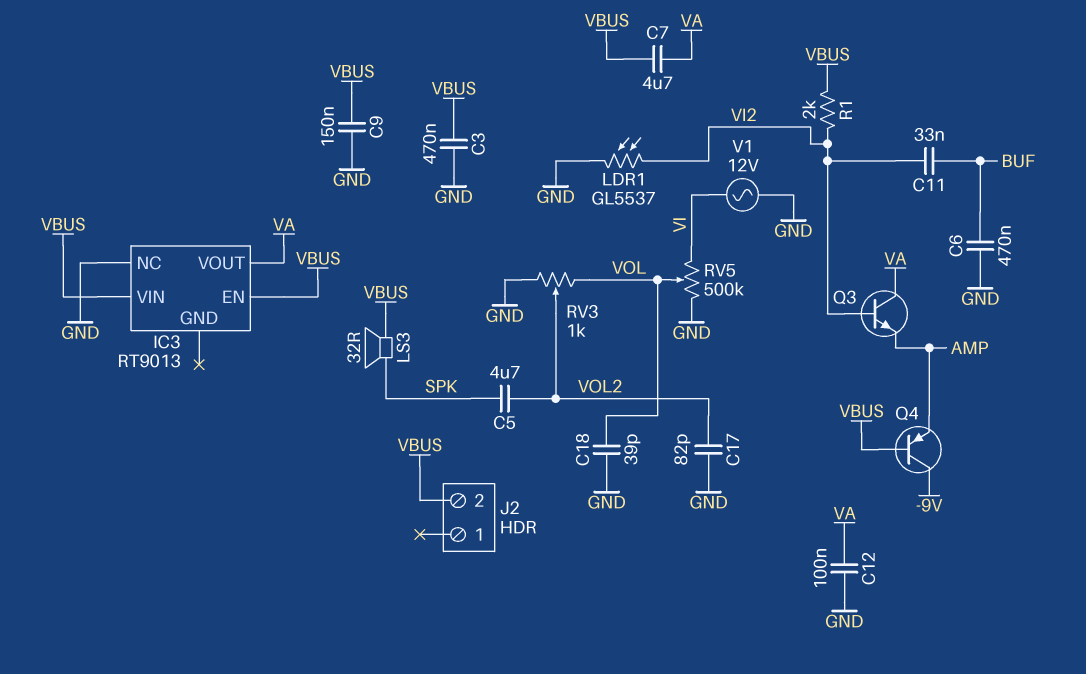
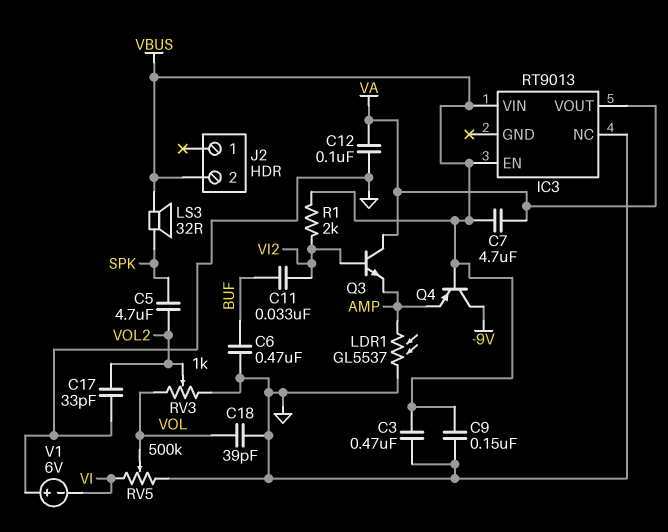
C17: 82pF (GND, VOL2) -> 33pF (GND, VOL2)
LDR1: GL5537 (GND, VI2) -> GL5537 (AMP, GND)
V1: AC 12V (GND, VI) -> 6V (plus GND, minus VI)

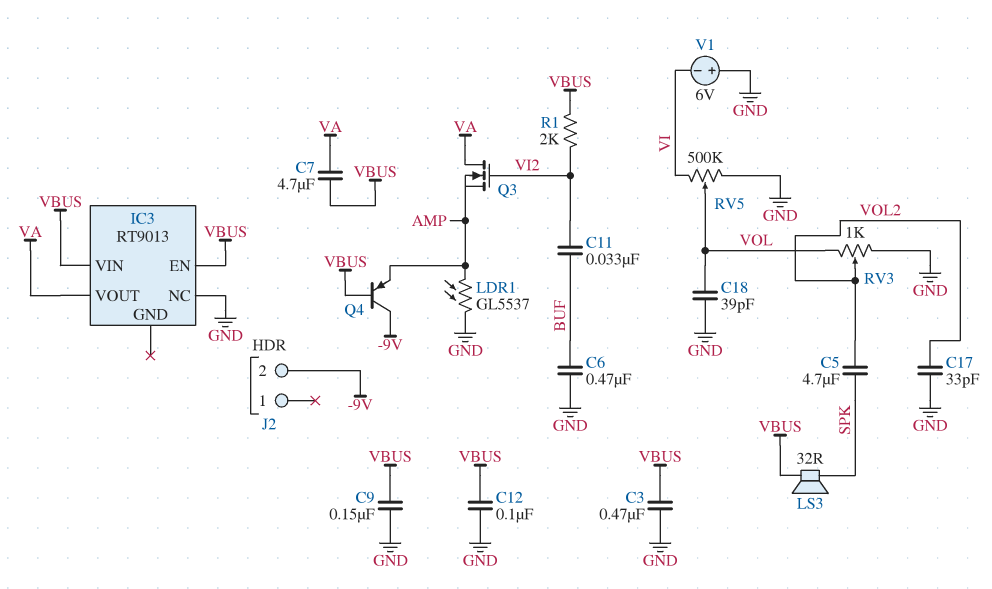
C12: 100nF (GND, VA) -> 100nF (GND, VBUS)
J2 pin 2: VBUS -> -9V
Q3: NPN (B VI2, C VA, E AMP) -> NMOS (G VI2, D VA, S AMP)

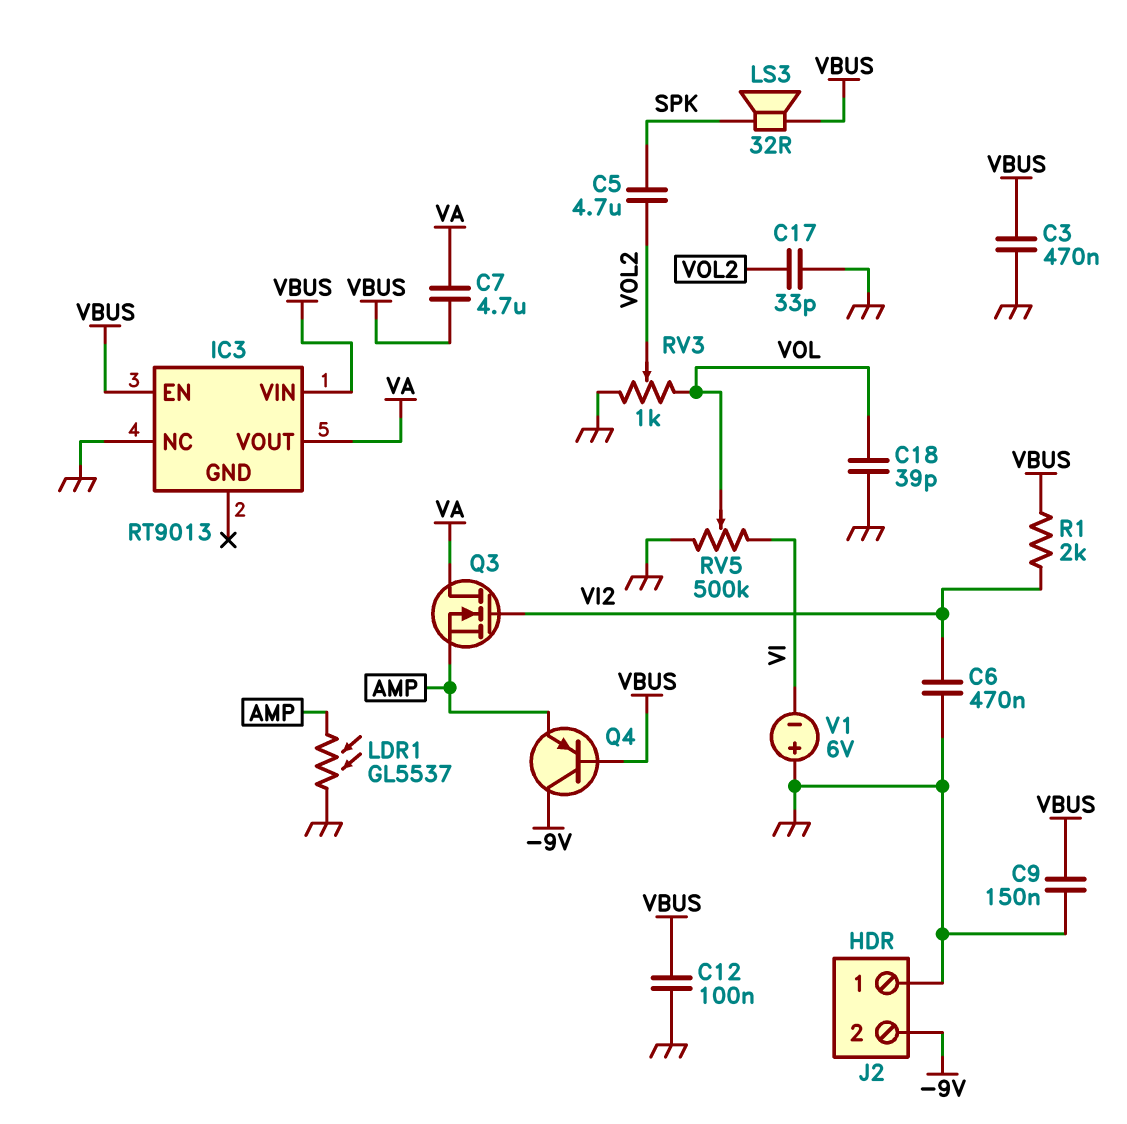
C6: 470nF (BUF, GND) -> 470nF (GND, VI2)
C11: 33nF (BUF, VI2) -> none
J2 pin 1: none -> GND

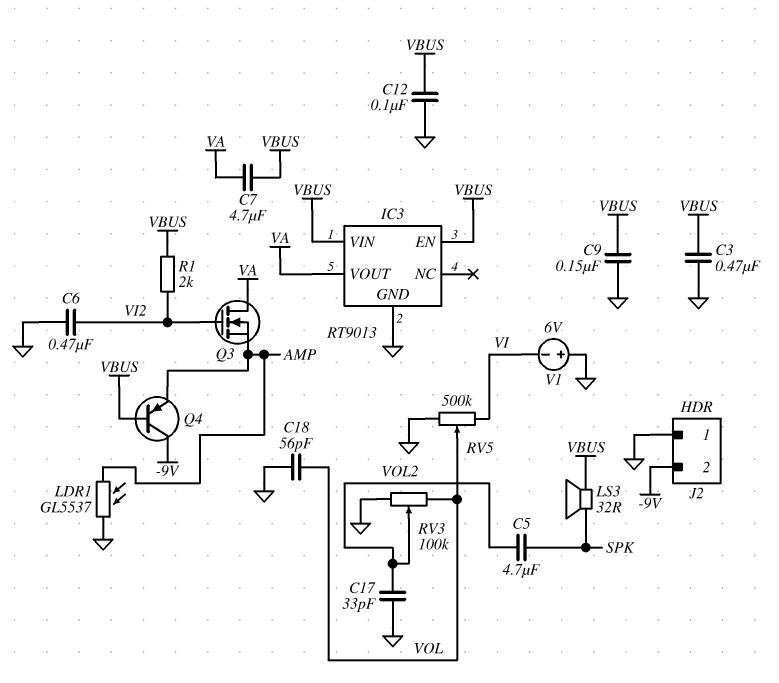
C18: 39pF (GND, VOL) -> 56pF (GND, VOL)
IC3 pin GND: none -> GND
IC3 pin NC: GND -> none
RV3: 1k (GND, VOL, wiper VOL2) -> 100k (GND, VOL, wiper VOL2)

